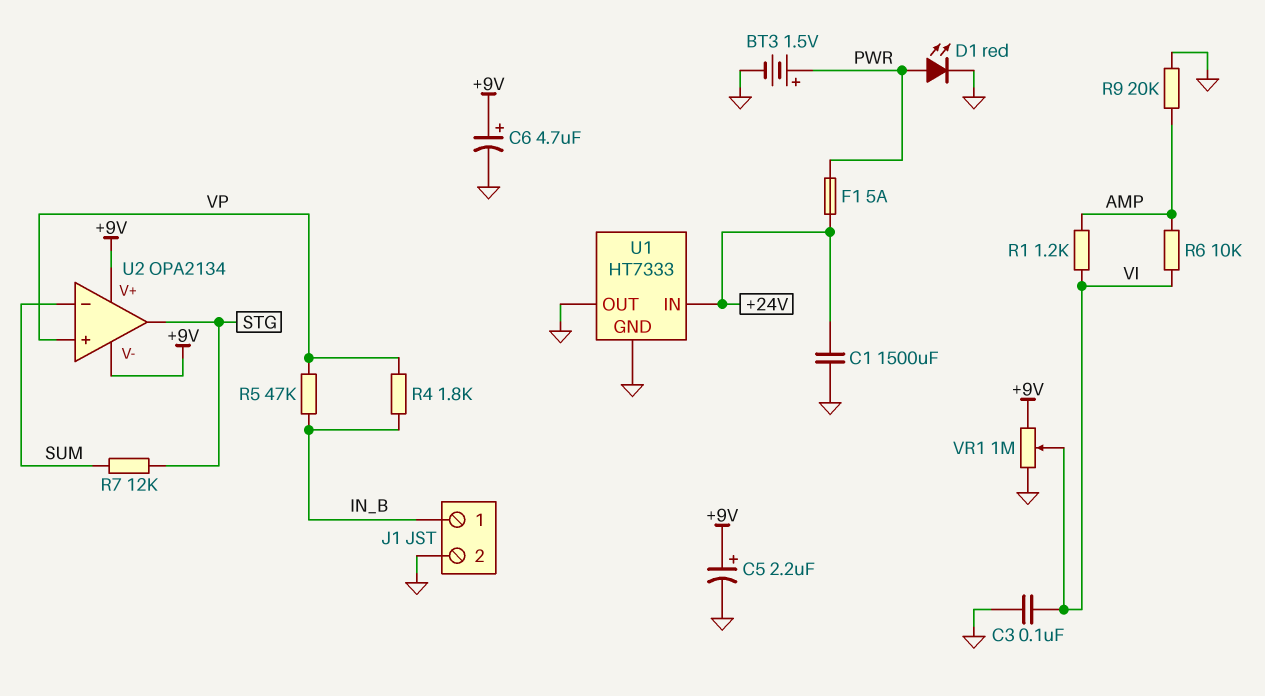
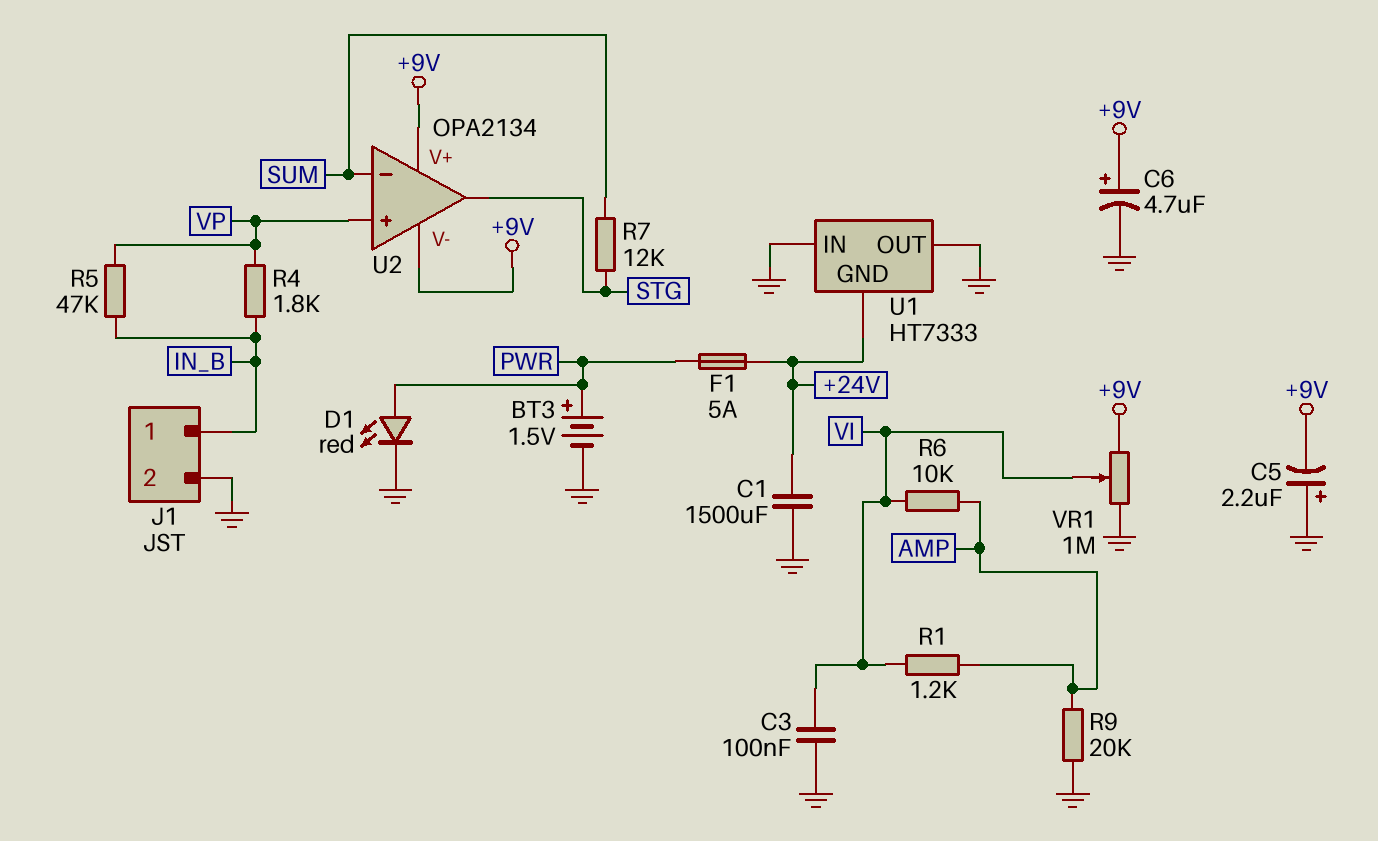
C5: 2.2uF (plus +9V, minus GND) -> 2.2uF (plus GND, minus +9V)
U1 pin GND: GND -> +24V
U1 pin IN: +24V -> GND

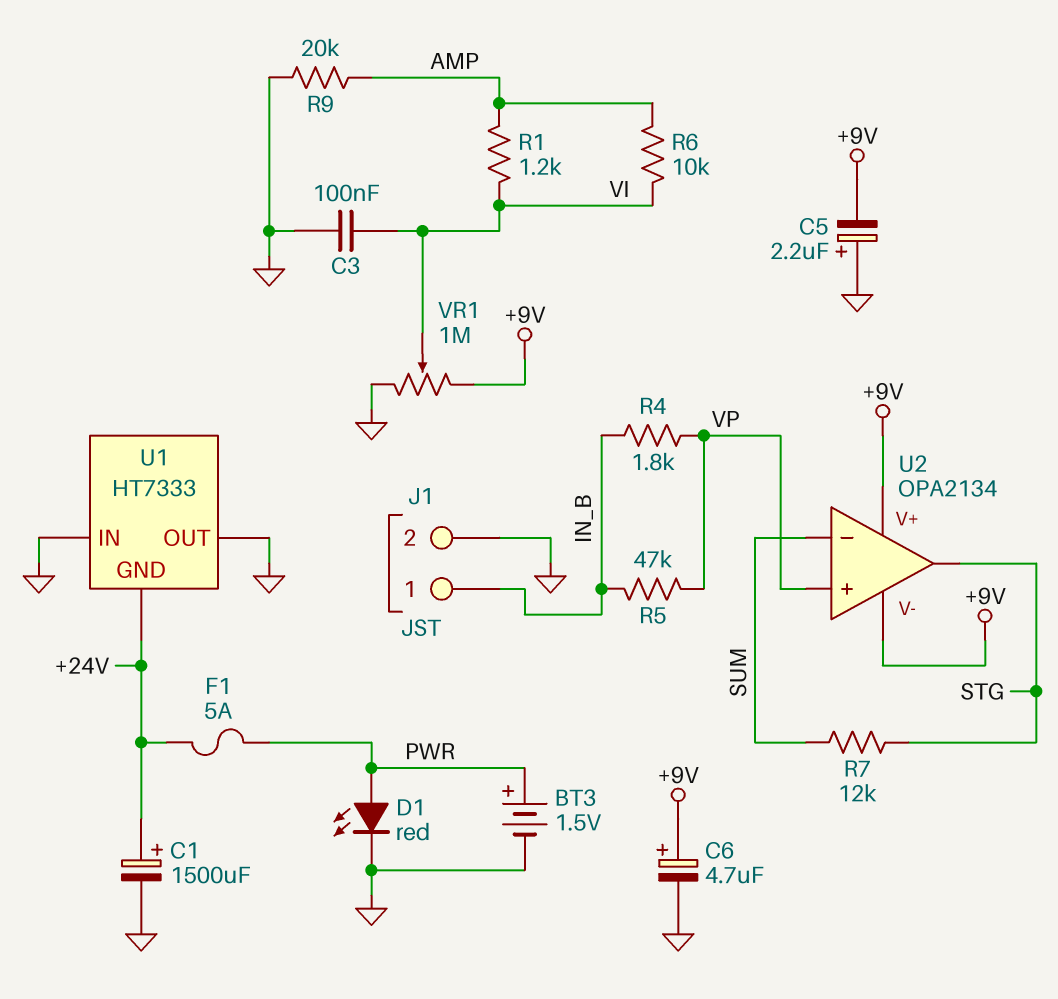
C1: 1500uF (+24V, GND) -> 1500uF (plus +24V, minus GND)

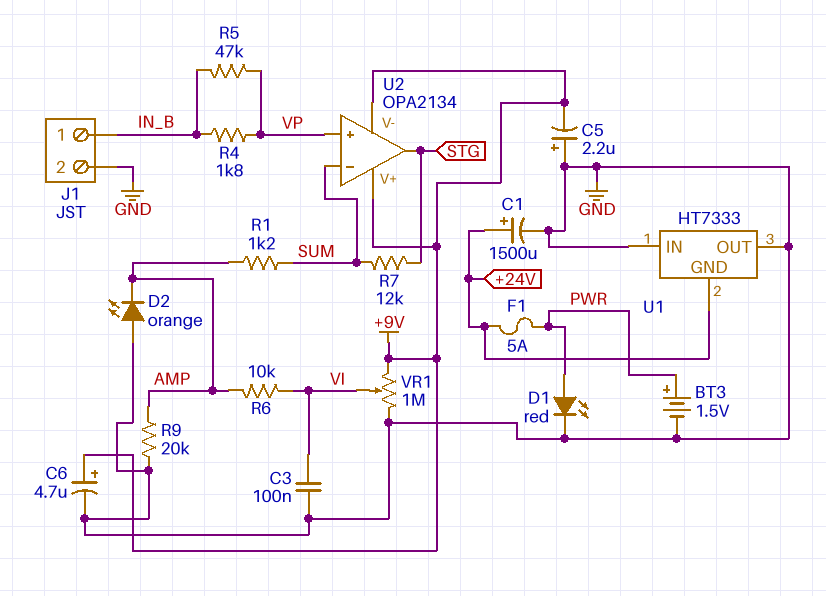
D2: none -> LED orange (A GND, K AMP)
R1: 1.2k (AMP, VI) -> 1.2k (AMP, SUM)

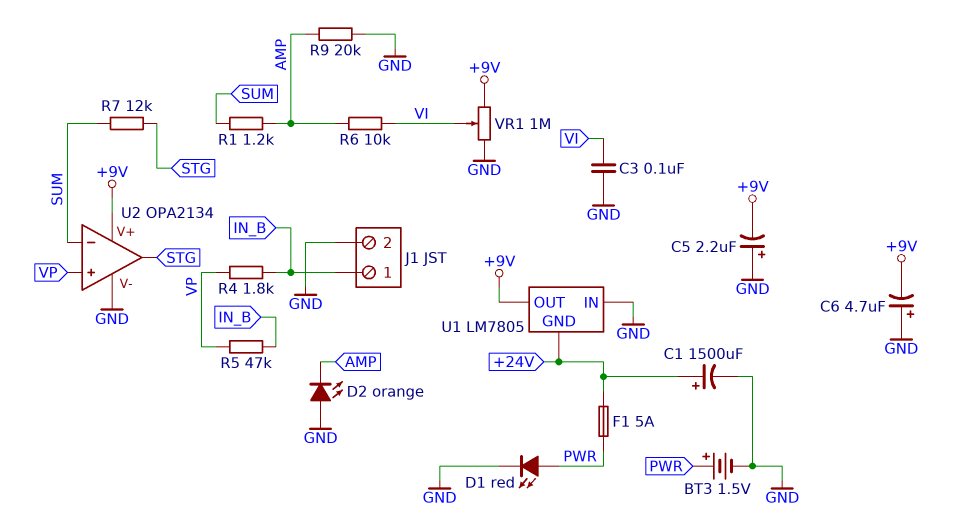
C6: 4.7uF (plus +9V, minus GND) -> 4.7uF (plus GND, minus +9V)
U1: HT7333 -> LM7805
U1 pin OUT: GND -> +9V
U2 pin V-: +9V -> GND

